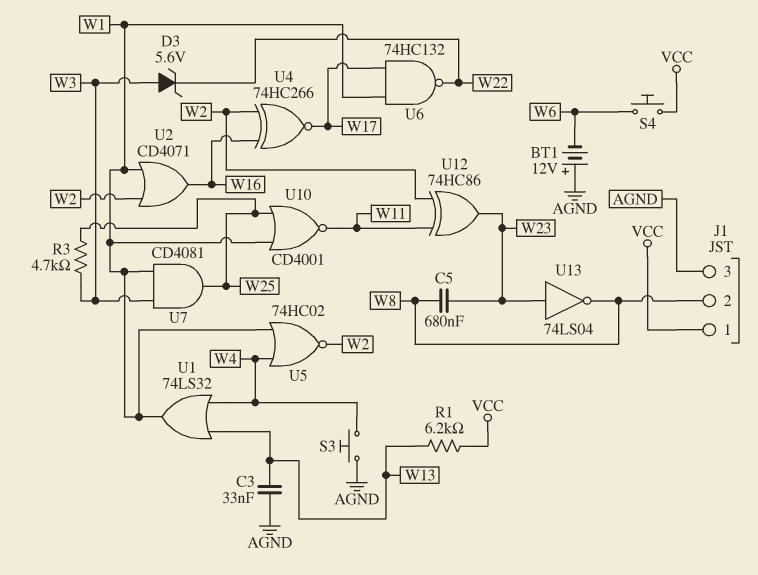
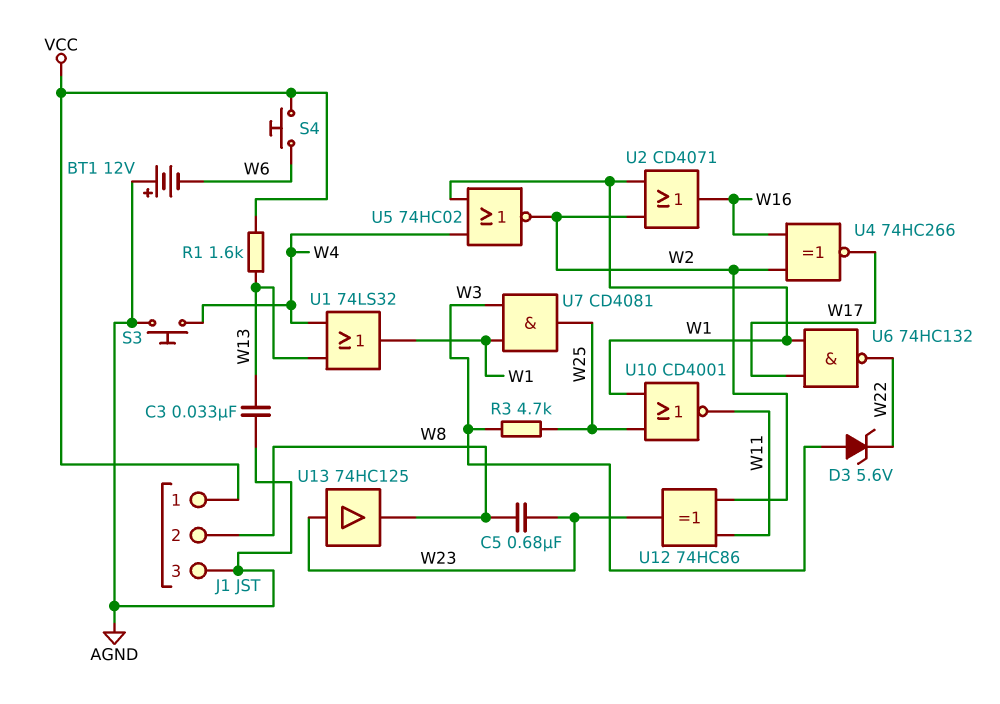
R1: 6.2k (VCC, W13) -> 1.6k (VCC, W13)
U13: NOT 74LS04 (in W23, out W8) -> buffer 74HC125 (in W23, out W8)

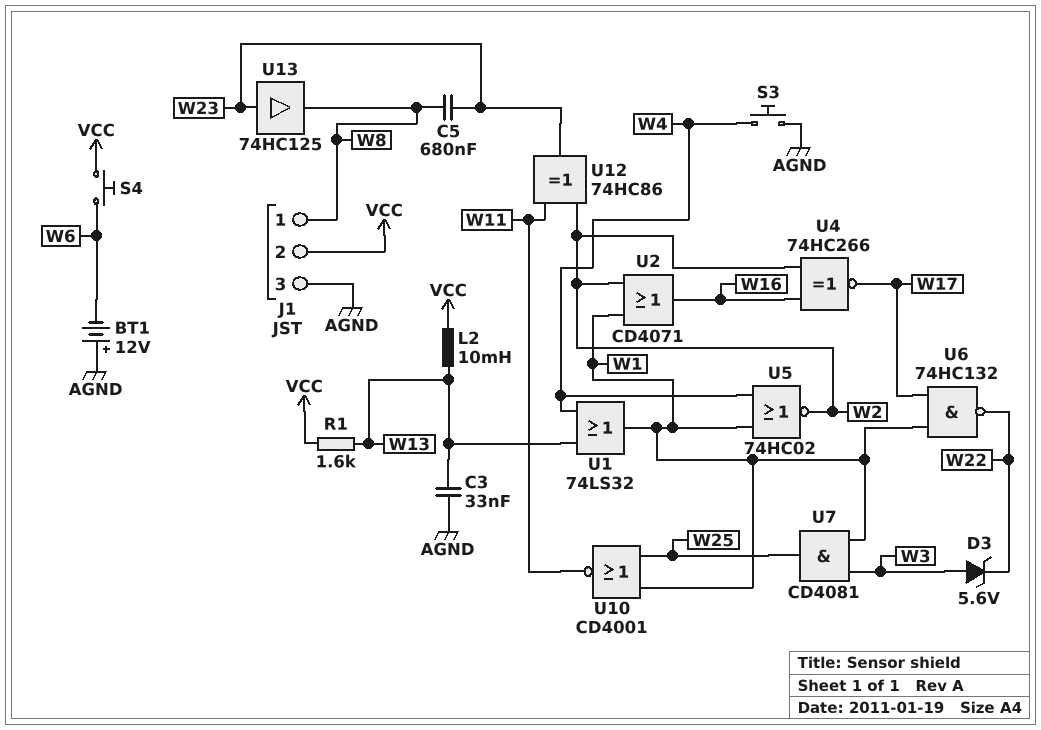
J1 pin 1: VCC -> W8
J1 pin 2: W8 -> VCC
L2: none -> 10mH (VCC, W13)
R3: 4.7k (W3, W25) -> none

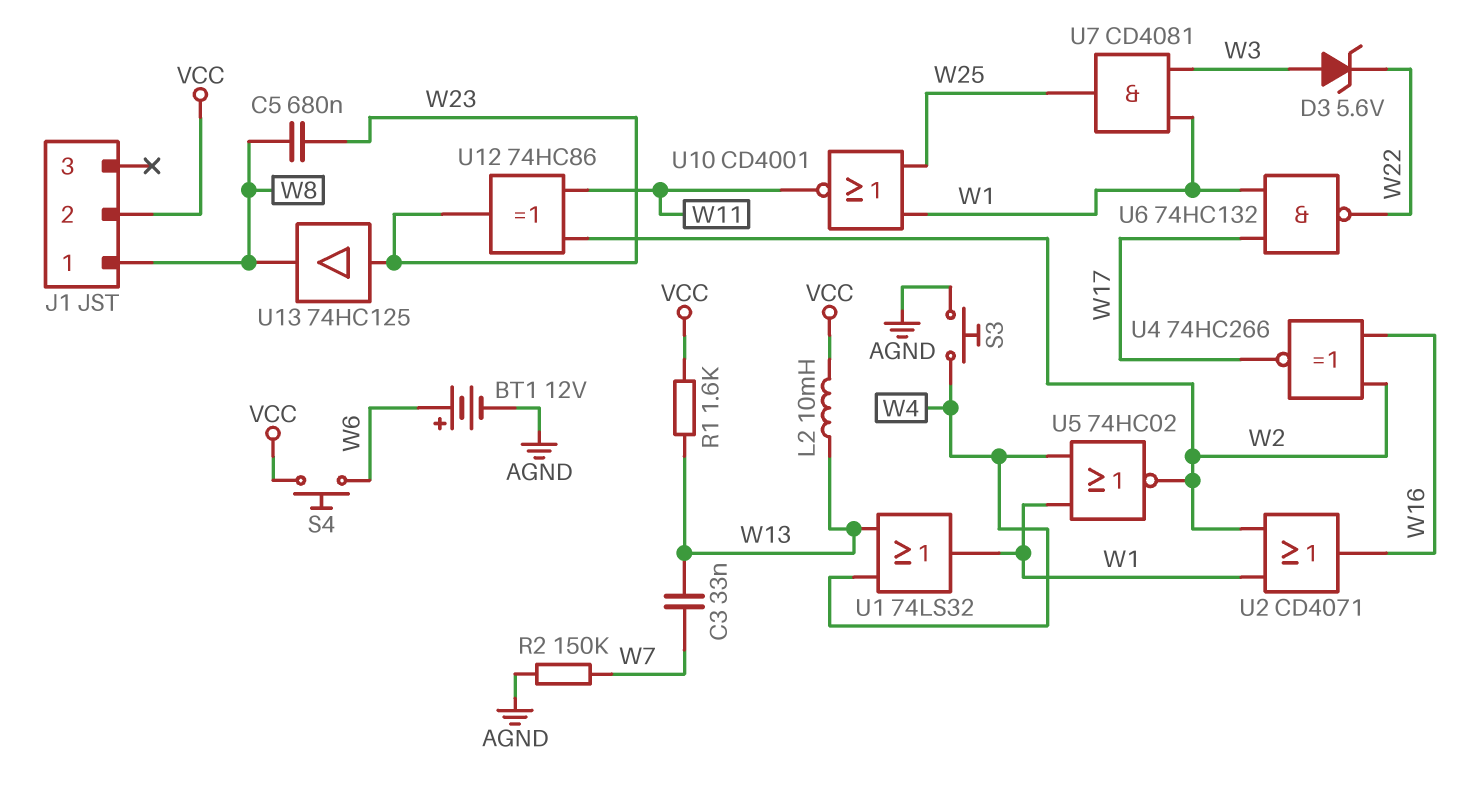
BT1: 12V (plus AGND, minus W6) -> 12V (plus W6, minus AGND)
C3: 33nF (AGND, W13) -> 33nF (W7, W13)
J1 pin 3: AGND -> none
R2: none -> 150k (AGND, W7)

